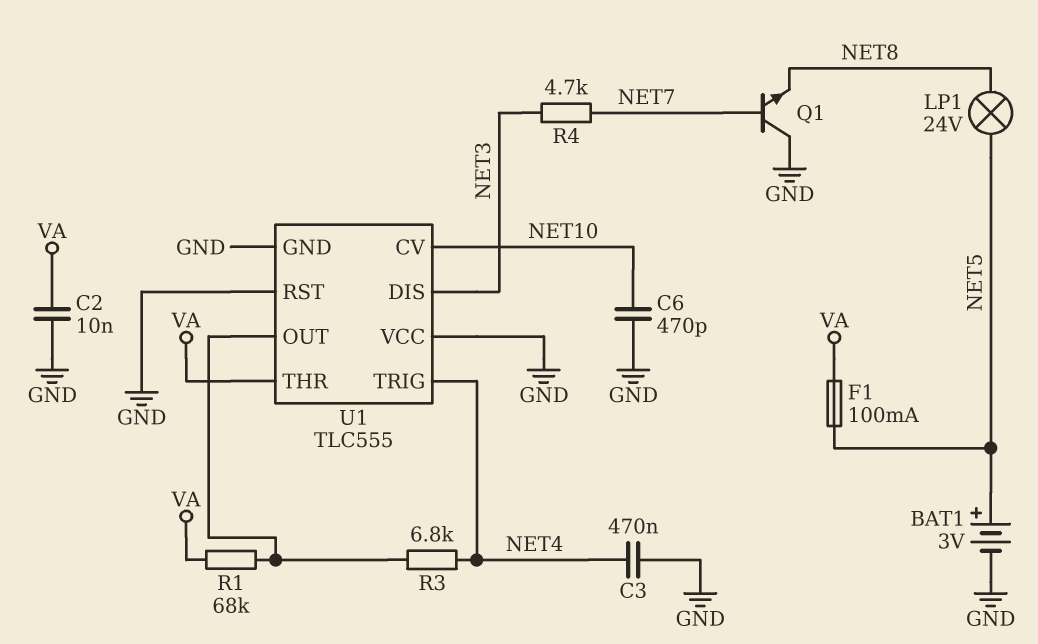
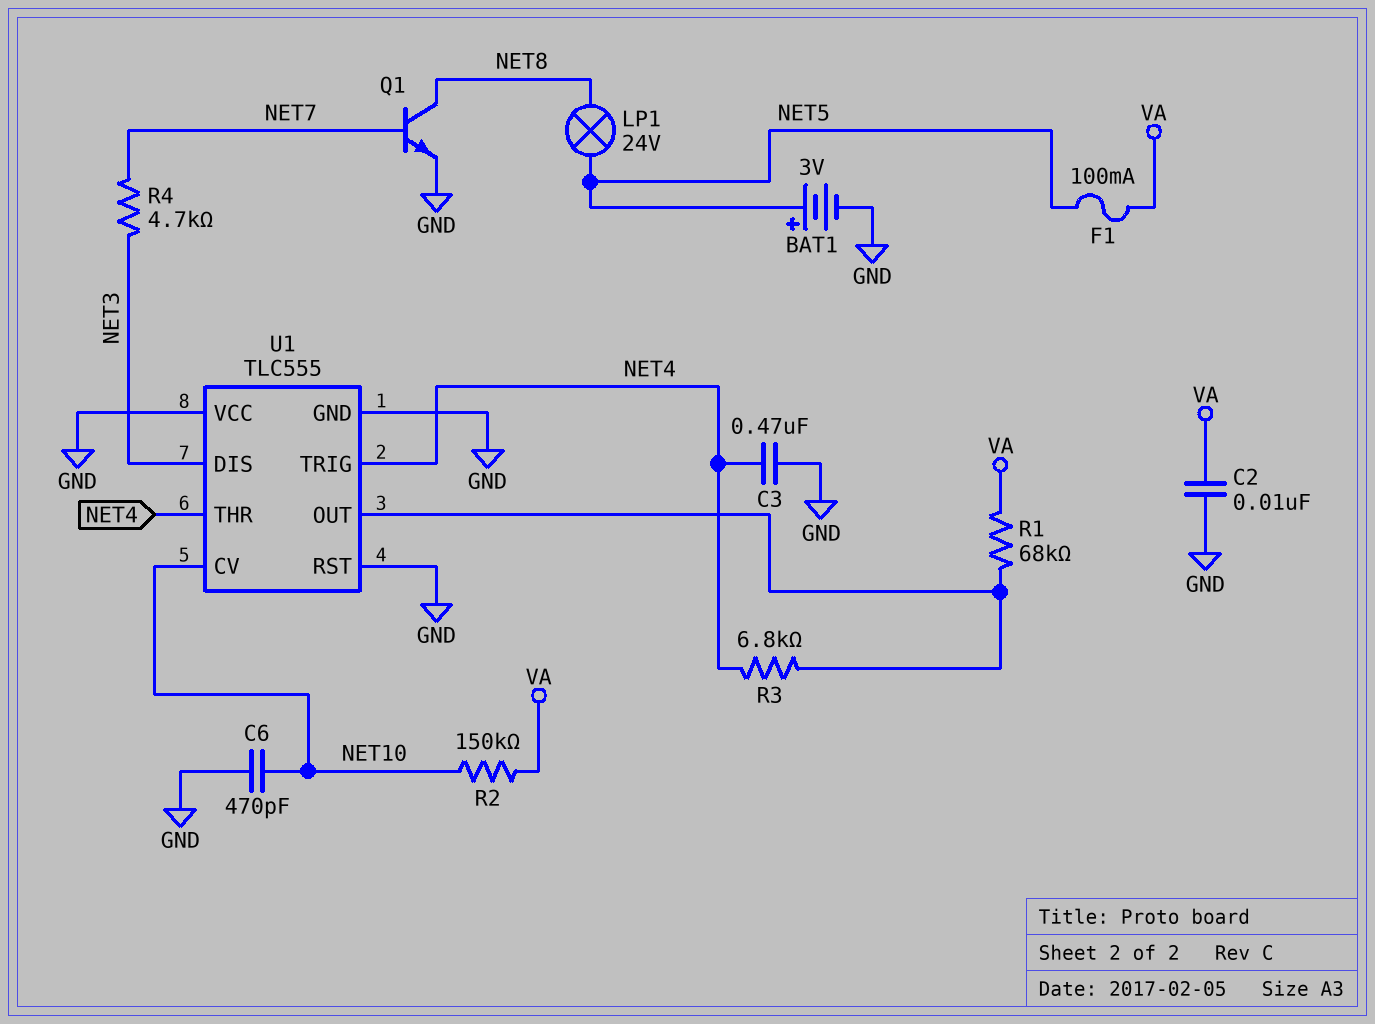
Q1: NPN (B NET7, C GND, E NET8) -> NPN (B NET7, C NET8, E GND)
R2: none -> 150k (NET10, VA)
U1 pin THR: VA -> NET4

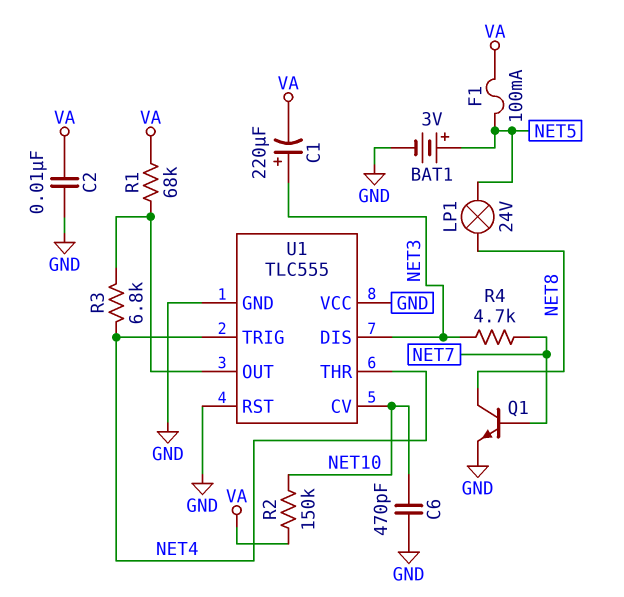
C1: none -> 220uF (plus NET3, minus VA)
C3: 470nF (GND, NET4) -> none

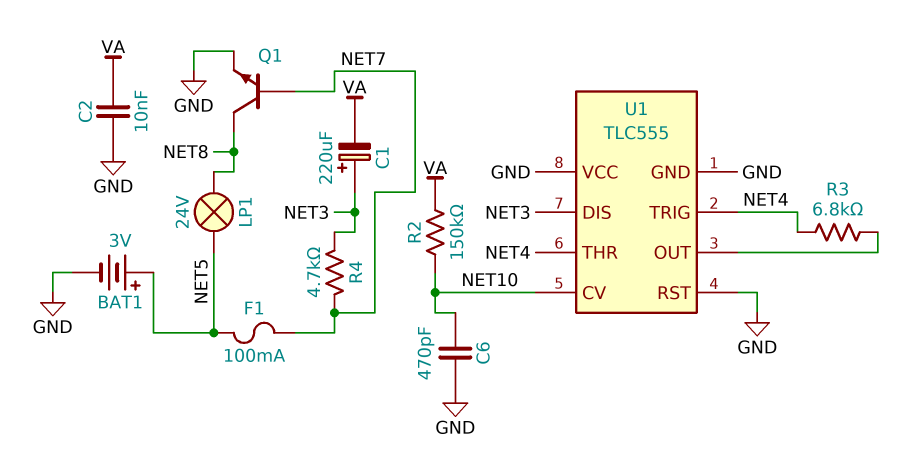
F1: 100mA (NET5, VA) -> 100mA (NET5, NET7)
R1: 68k (U1/OUT, VA) -> none

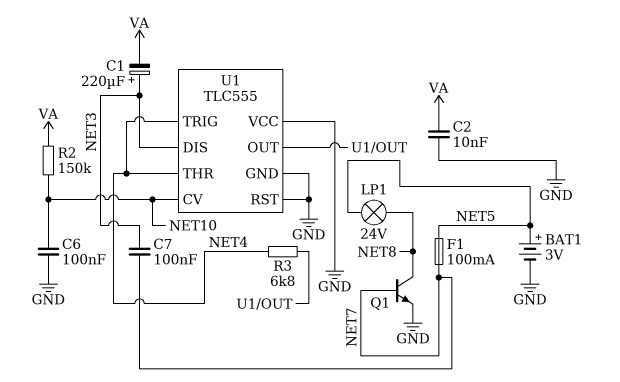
C6: 470pF (GND, NET10) -> 100nF (GND, NET10)
C7: none -> 100nF (NET3, NET7)
R4: 4.7k (NET3, NET7) -> none

